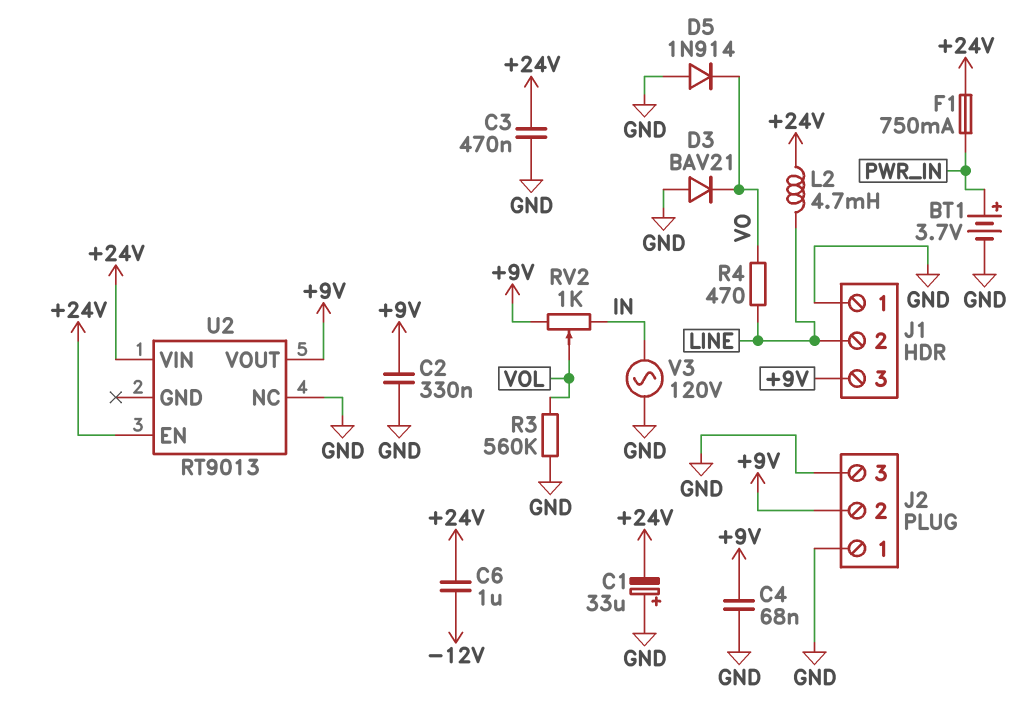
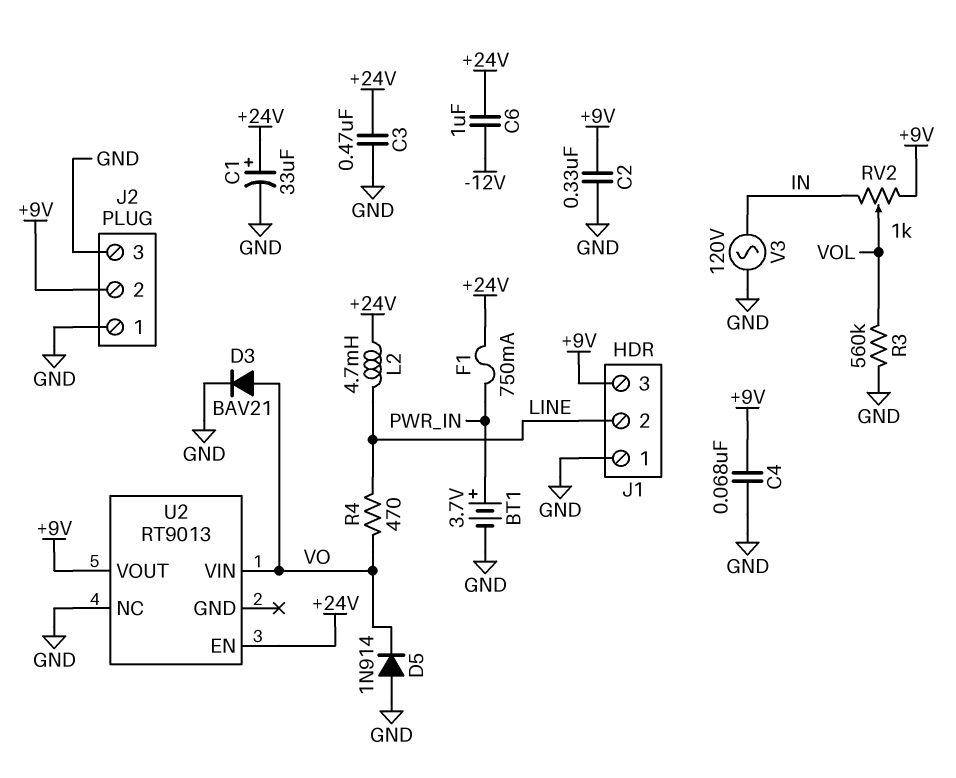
C1: 33uF (plus GND, minus +24V) -> 33uF (plus +24V, minus GND)
D3: diode BAV21 (A GND, K VO) -> diode BAV21 (A VO, K GND)
U2 pin VIN: +24V -> VO

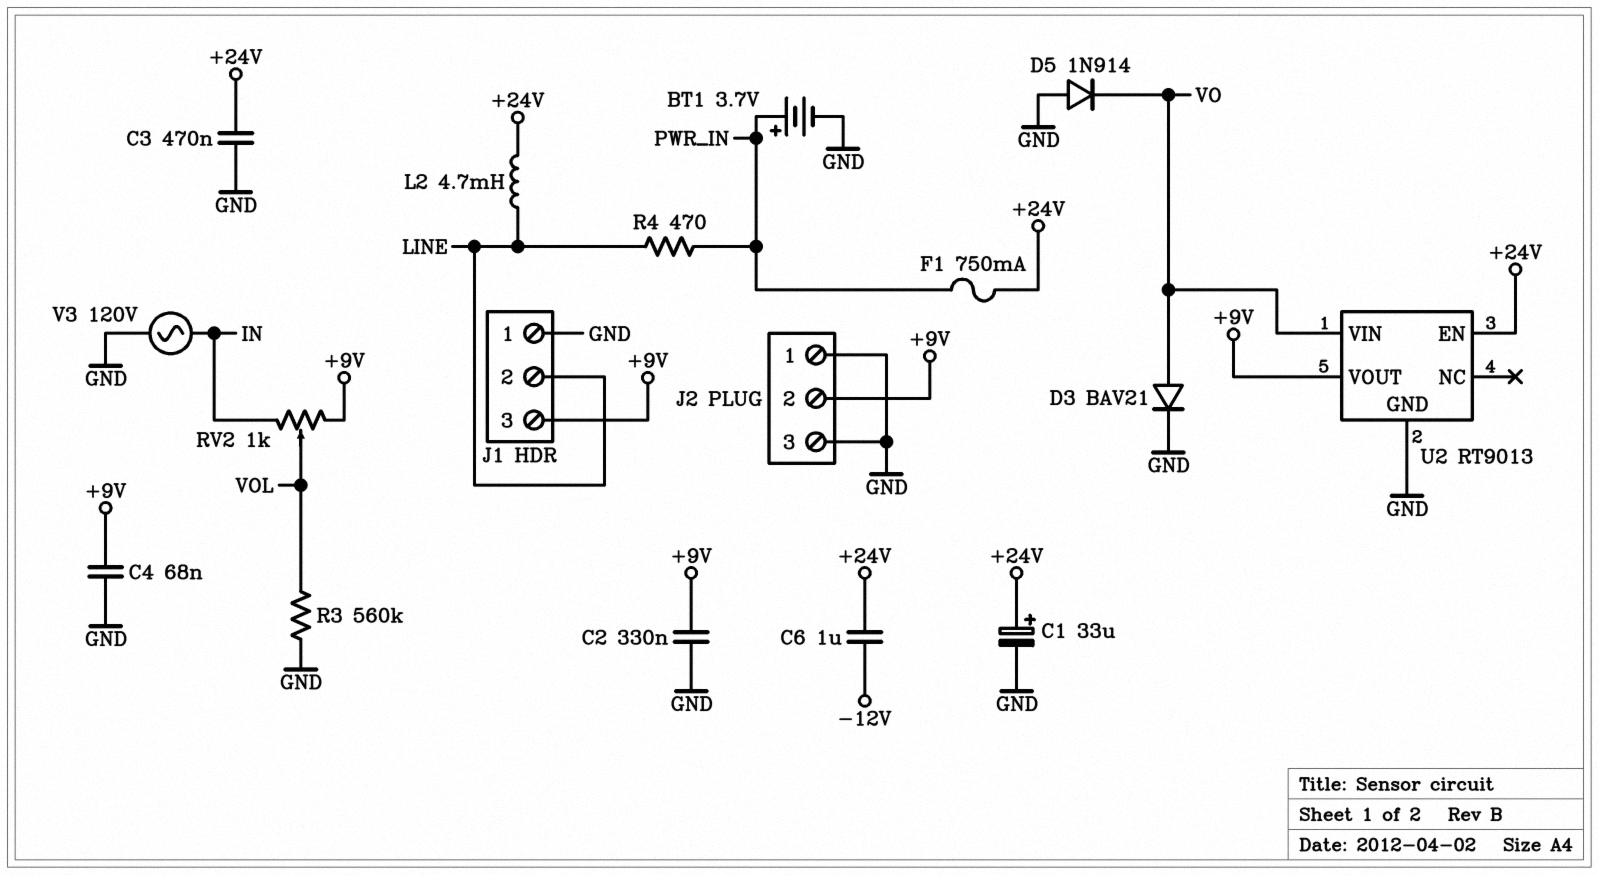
R4: 470 (LINE, VO) -> 470 (LINE, PWR_IN)
U2 pin GND: none -> GND
U2 pin NC: GND -> none

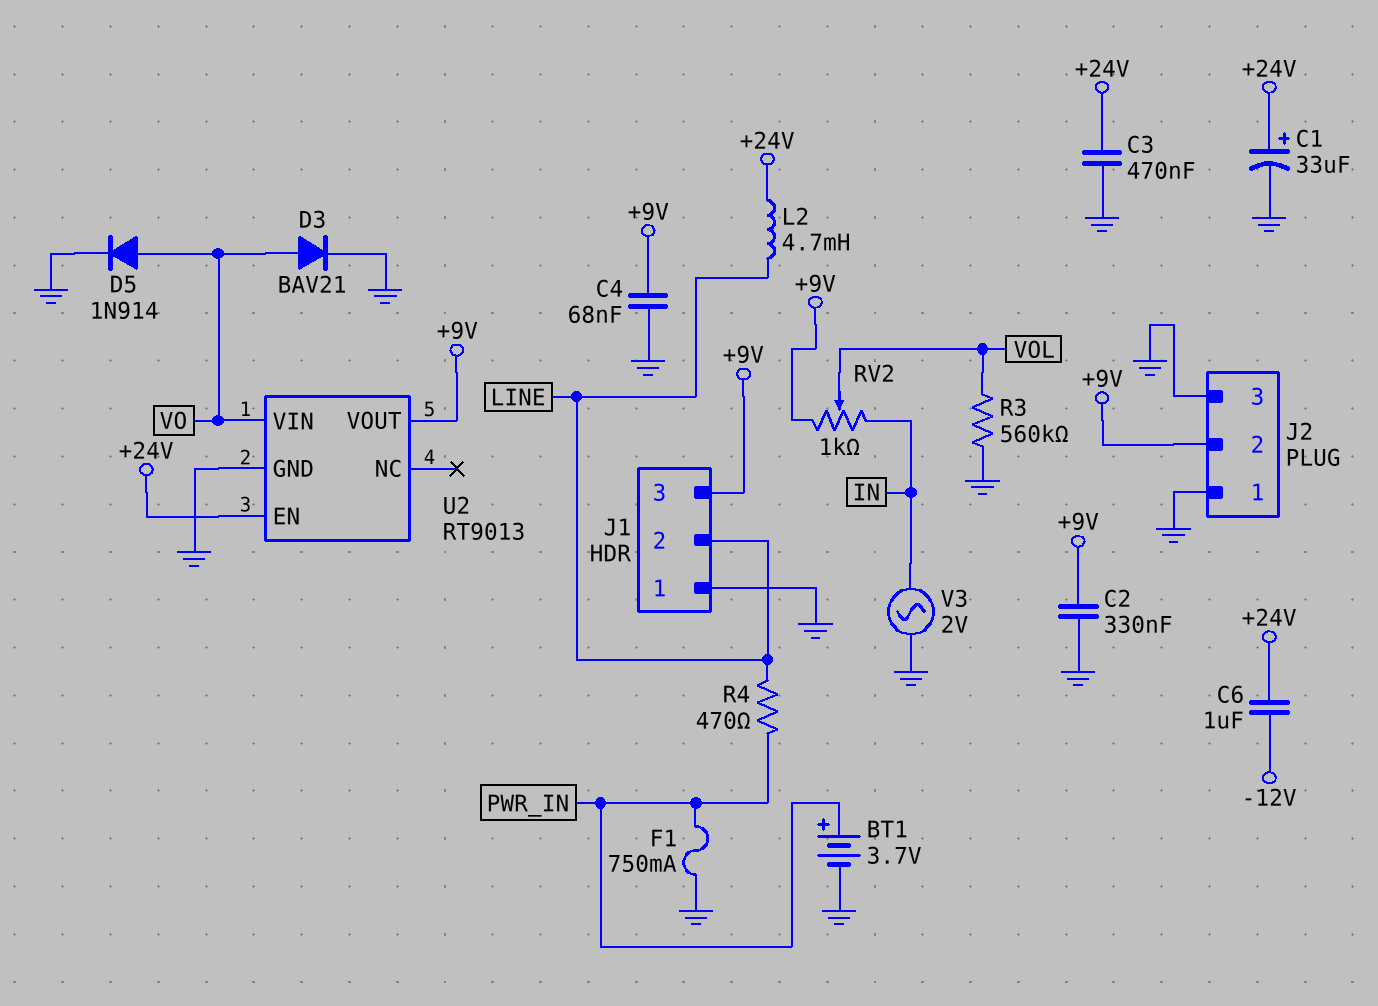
D5: diode 1N914 (A GND, K VO) -> diode 1N914 (A VO, K GND)
F1: 750mA (+24V, PWR_IN) -> 750mA (GND, PWR_IN)
V3: AC 120V (GND, IN) -> AC 2V (GND, IN)

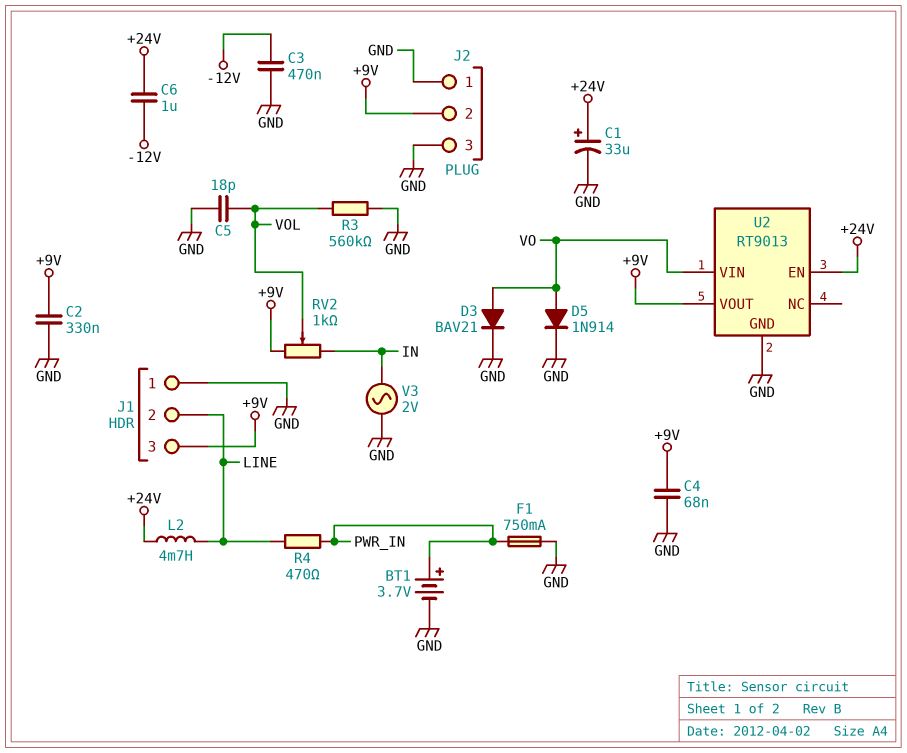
C3: 470nF (+24V, GND) -> 470nF (-12V, GND)
C5: none -> 18pF (GND, VOL)

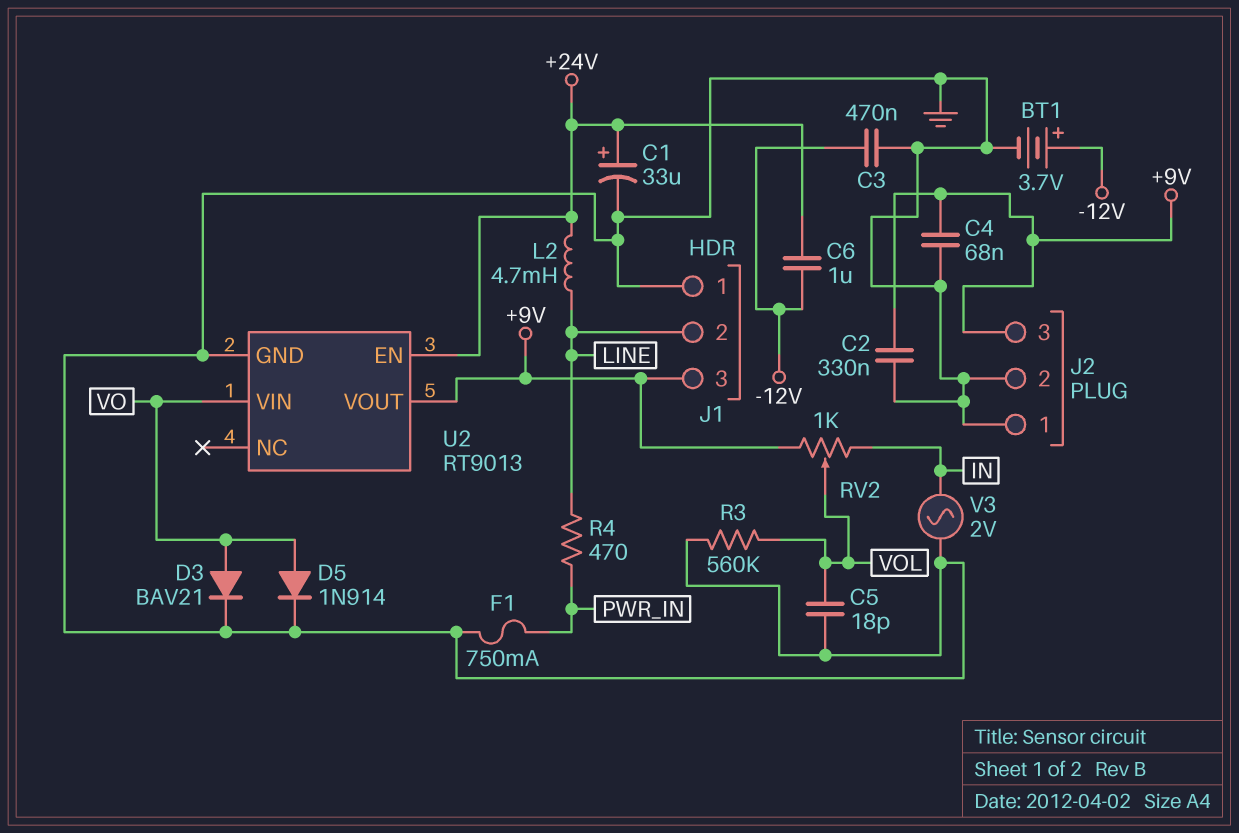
BT1: 3.7V (plus PWR_IN, minus GND) -> 3.7V (plus -12V, minus GND)
J2 pin 2: +9V -> GND
J2 pin 3: GND -> +9V

